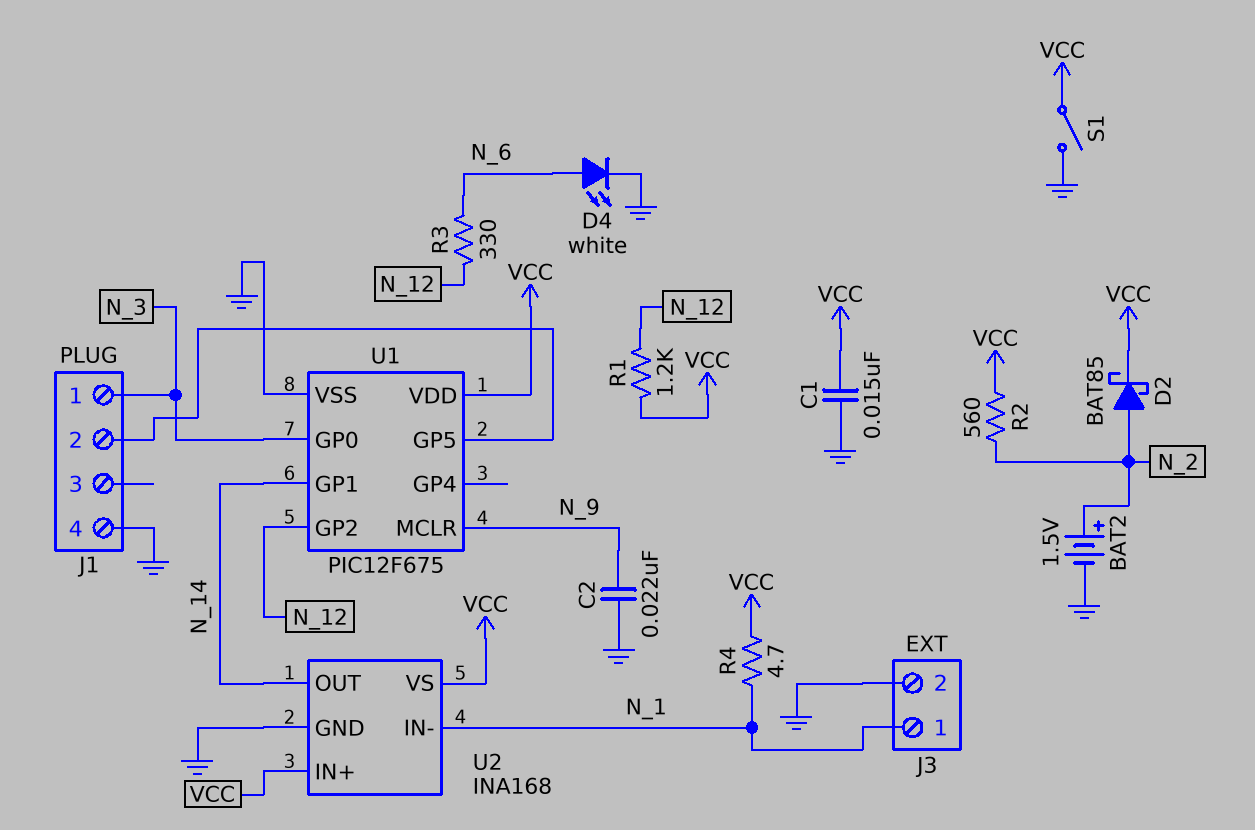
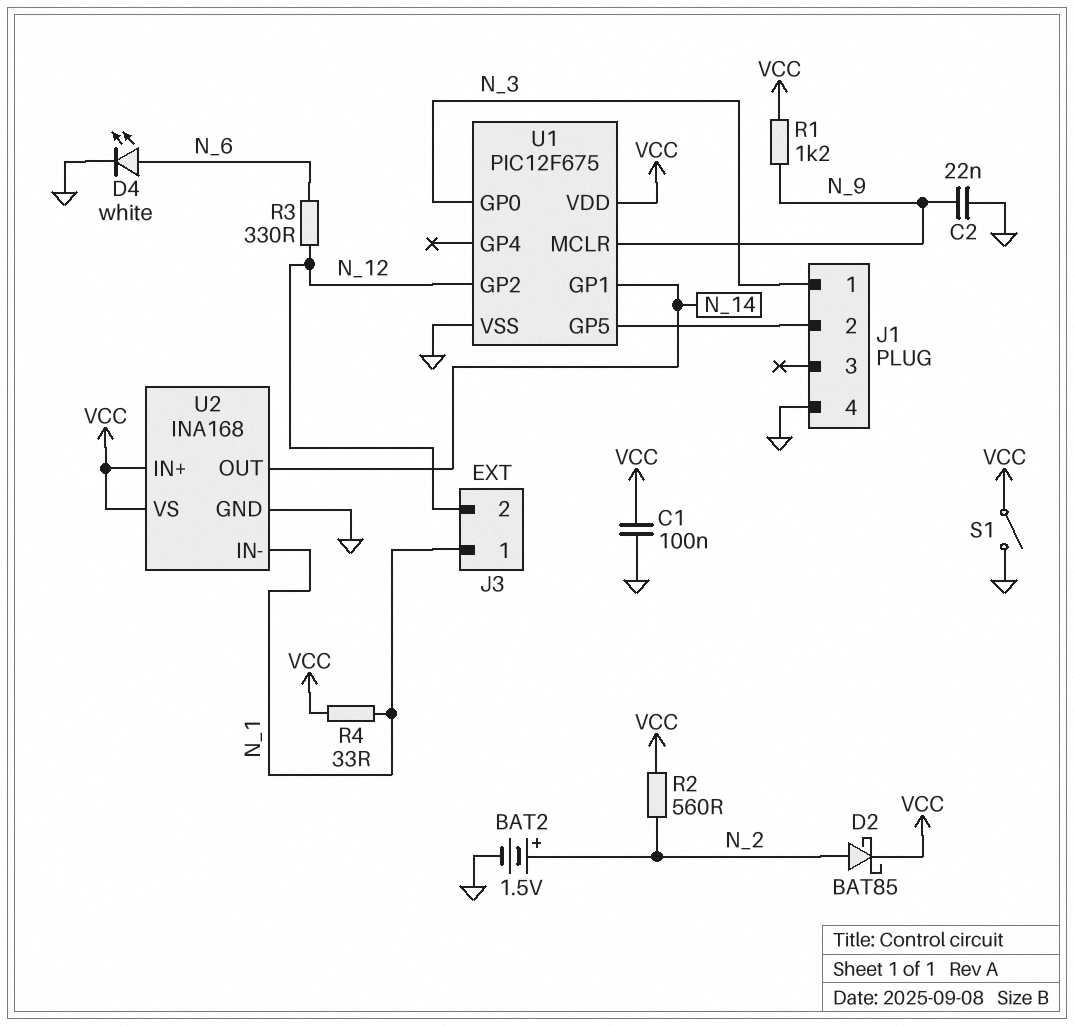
C1: 15nF (GND, VCC) -> 100nF (GND, VCC)
J3 pin 2: GND -> N_12
R1: 1.2k (N_12, VCC) -> 1.2k (N_9, VCC)
R4: 4.7 (N_1, VCC) -> 33 (N_1, VCC)

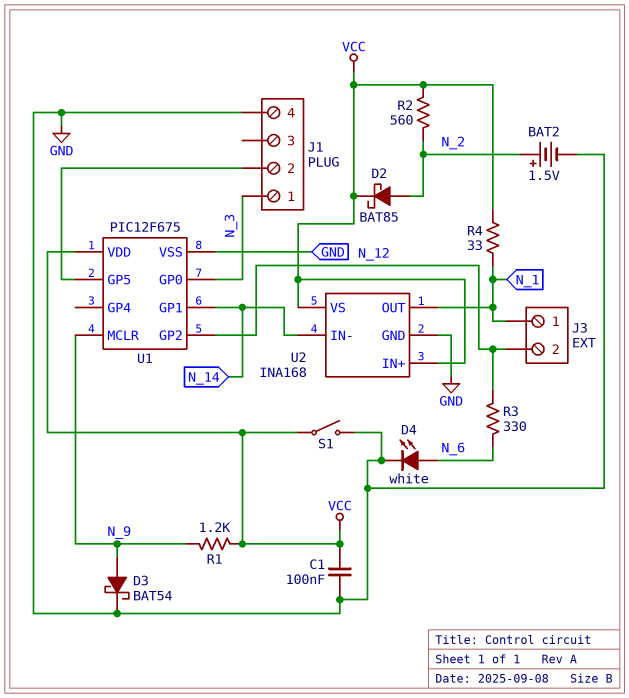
C2: 22nF (GND, N_9) -> none
D3: none -> schottky BAT54 (A N_9, K GND)
U2 pin IN-: N_1 -> N_14
U2 pin OUT: N_14 -> N_1

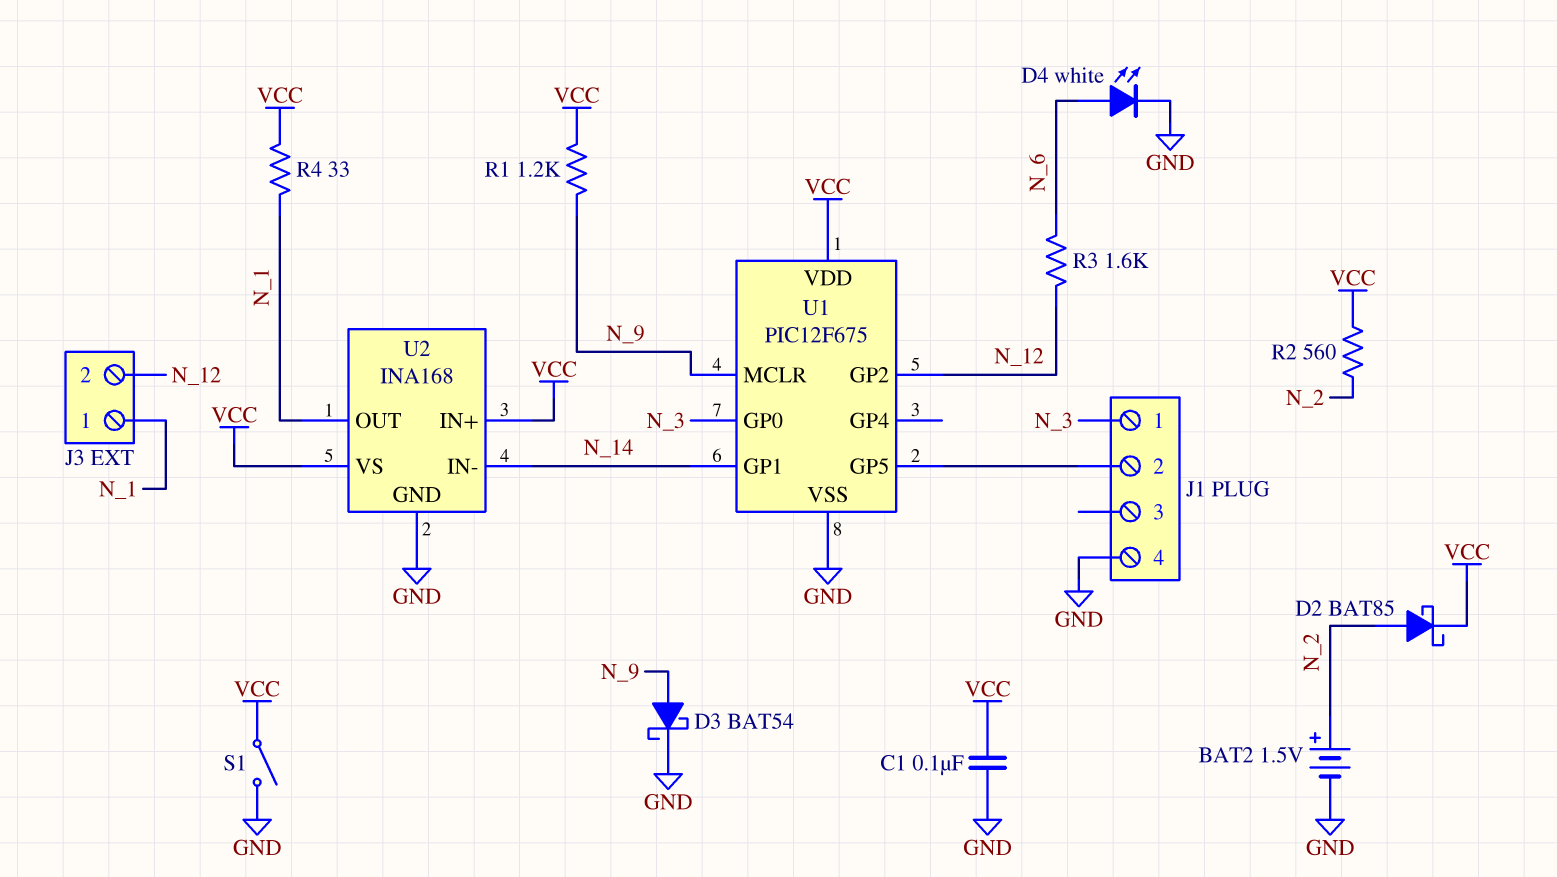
R3: 330 (N_6, N_12) -> 1.6k (N_6, N_12)

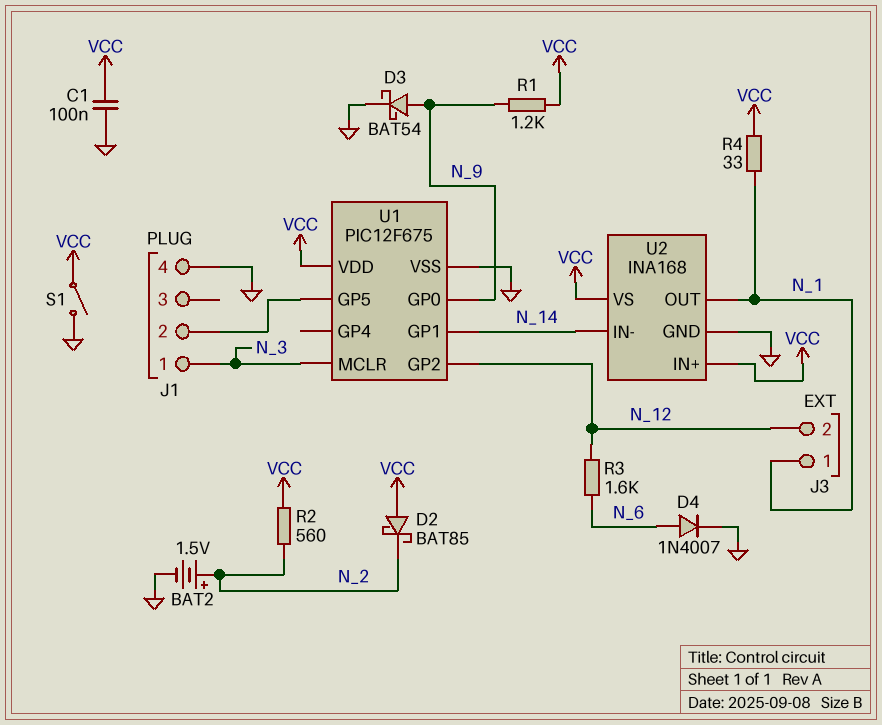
D2: schottky BAT85 (A N_2, K VCC) -> schottky BAT85 (A VCC, K N_2)
D4: LED white (A N_6, K GND) -> diode 1N4007 (A N_6, K GND)
U1 pin GP0: N_3 -> N_9
U1 pin MCLR: N_9 -> N_3

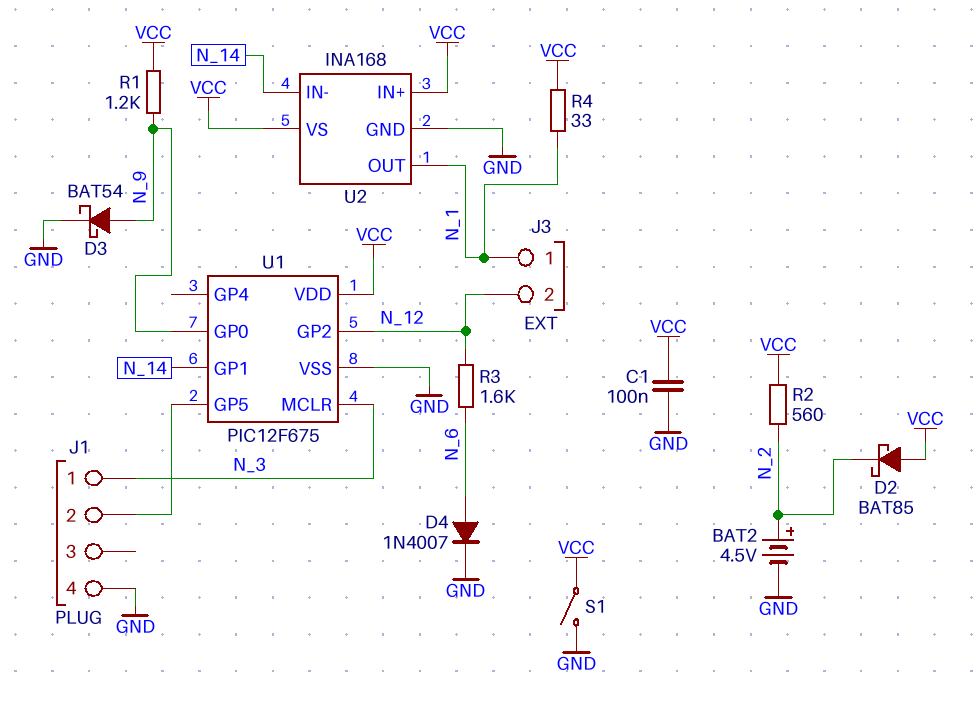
BAT2: 1.5V (plus N_2, minus GND) -> 4.5V (plus N_2, minus GND)

